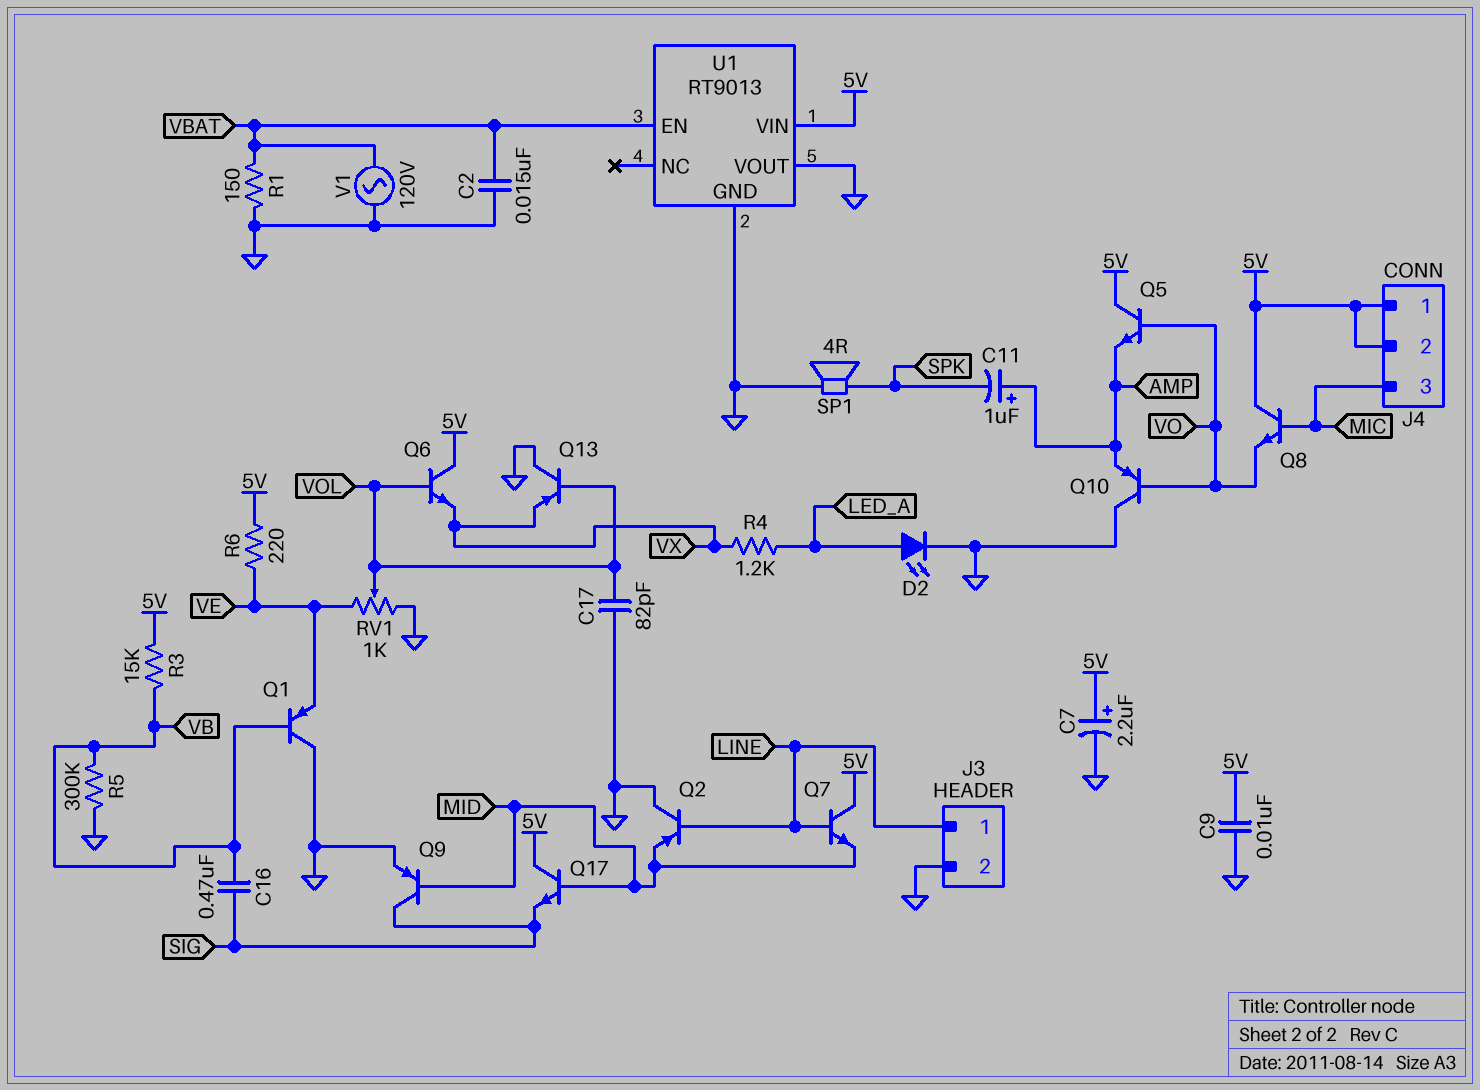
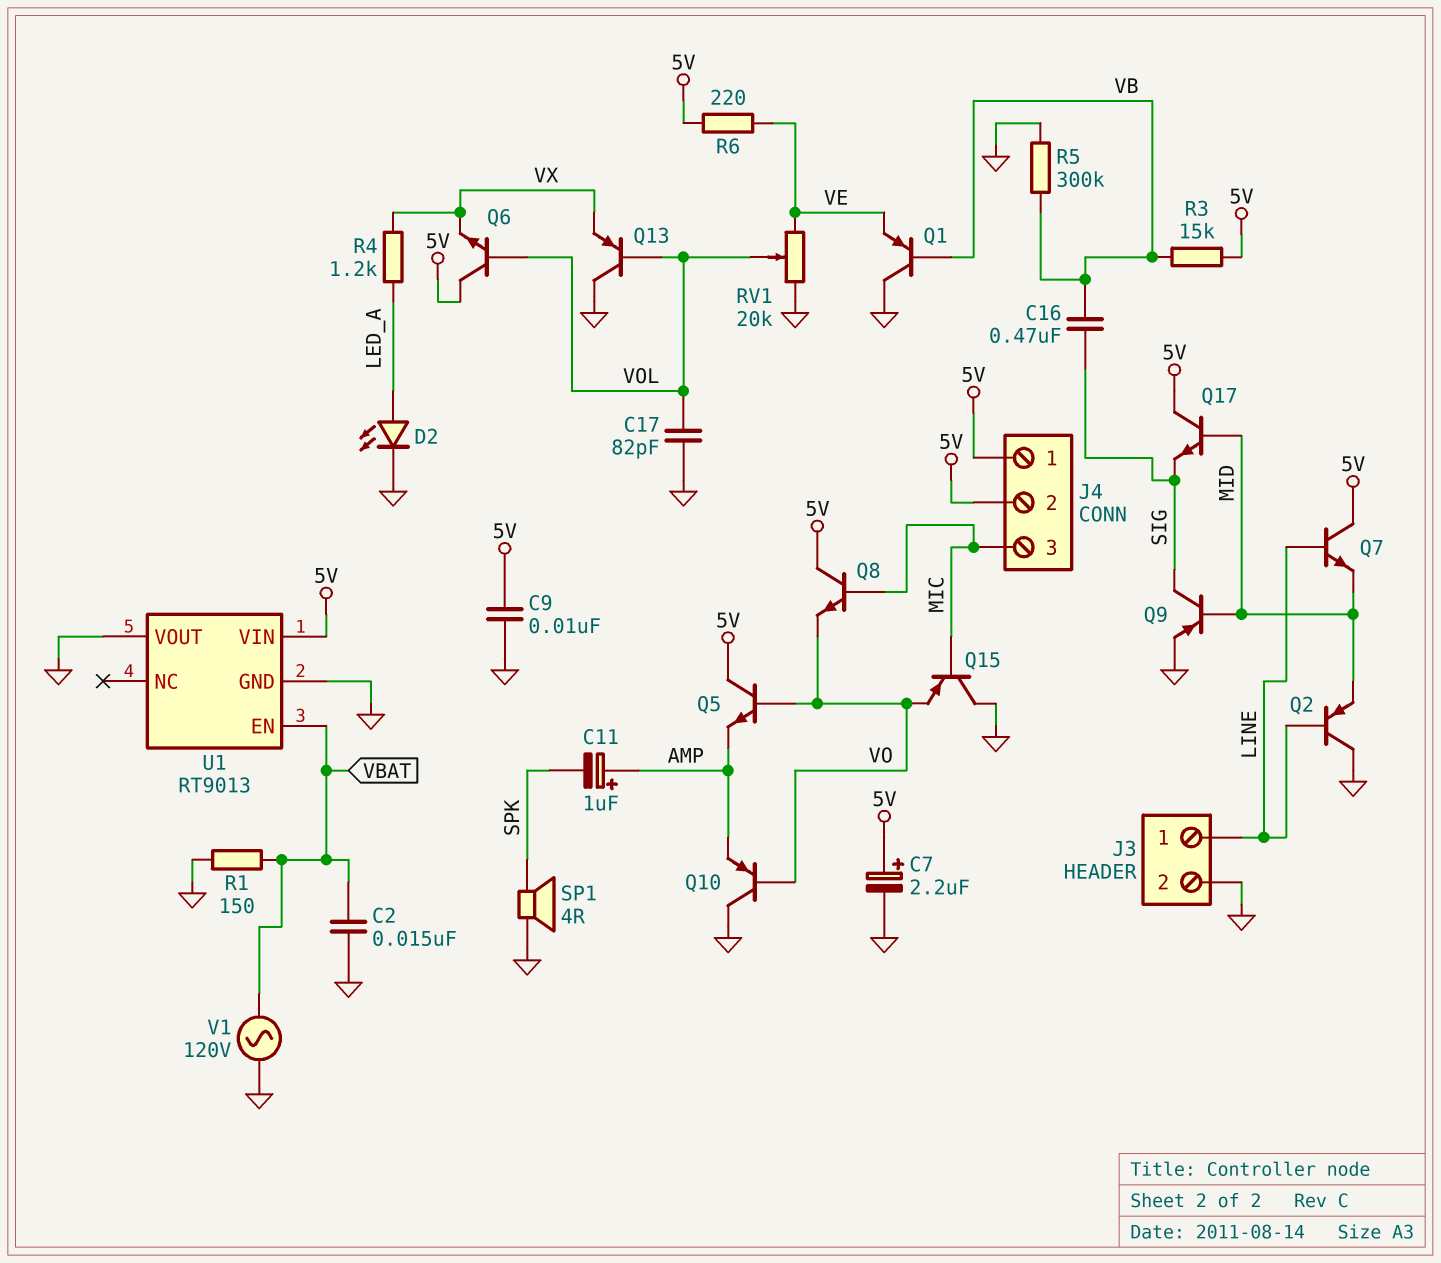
Q15: none -> PNP (B MIC, C GND, E VO)
RV1: 1k (GND, VE, wiper VOL) -> 20k (GND, VE, wiper VOL)

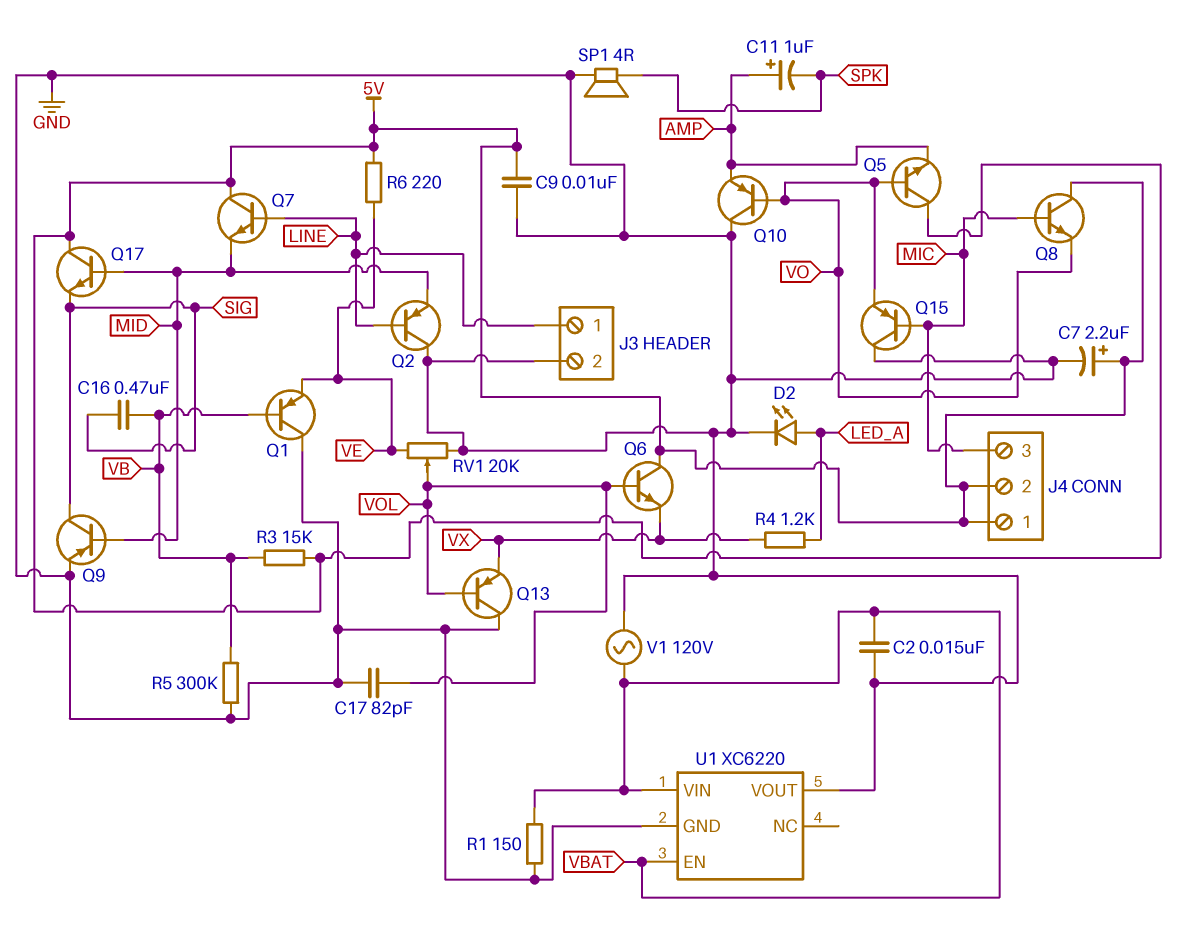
U1: RT9013 -> XC6220
U1 pin VIN: 5V -> VBAT

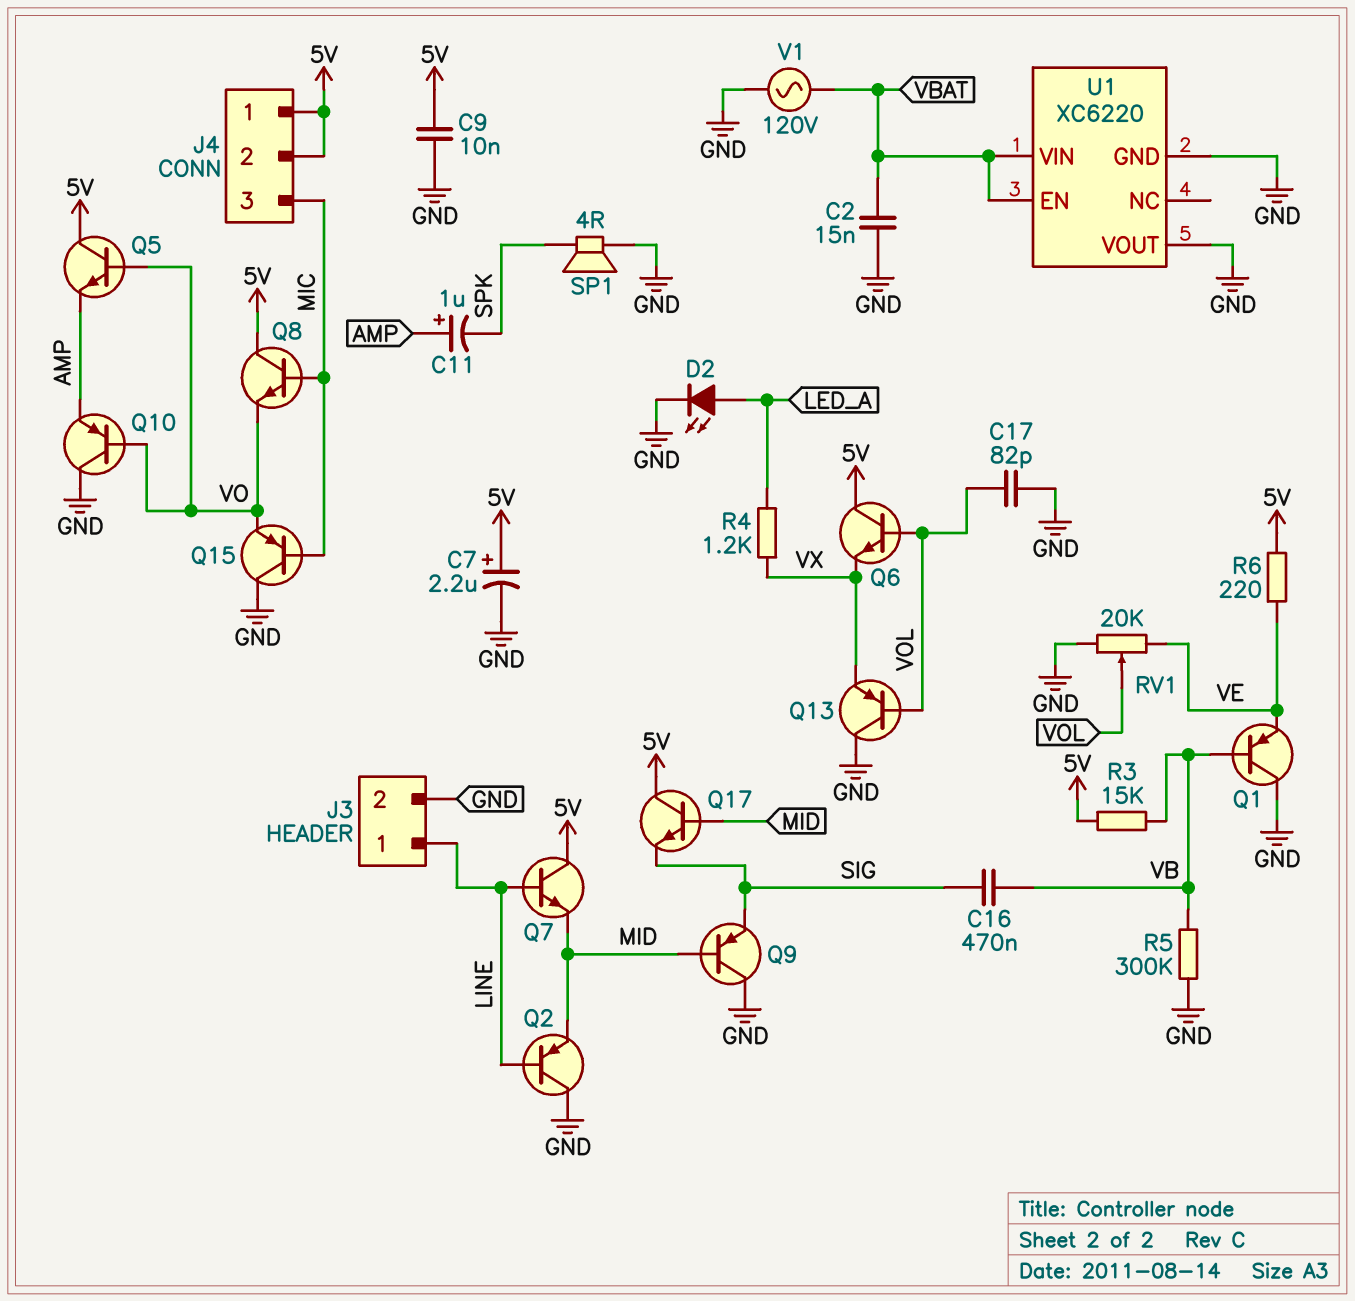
Q9: PNP (B MID, C SIG, E GND) -> PNP (B MID, C GND, E SIG)
R1: 150 (GND, VBAT) -> none

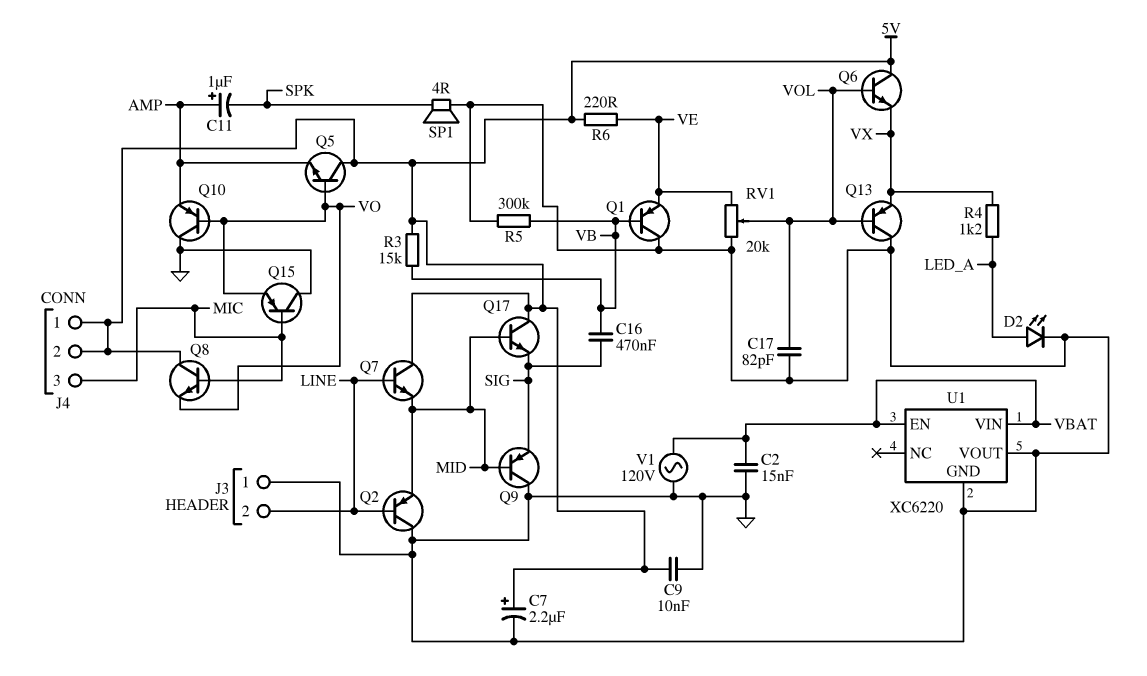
J3 pin 1: LINE -> GND
J3 pin 2: GND -> LINE

